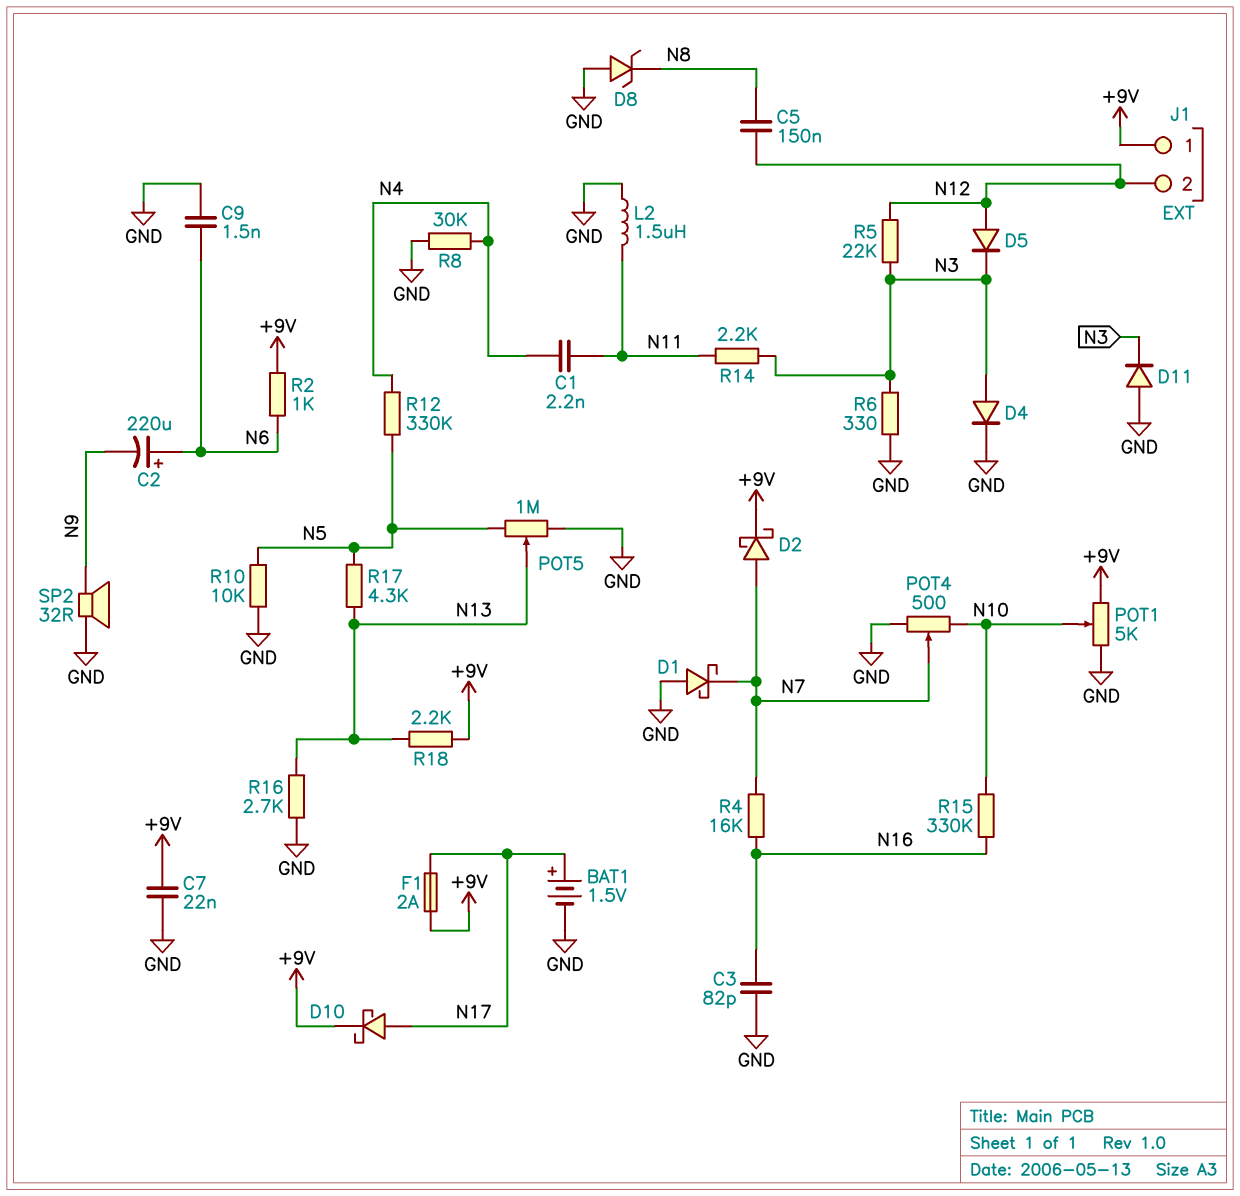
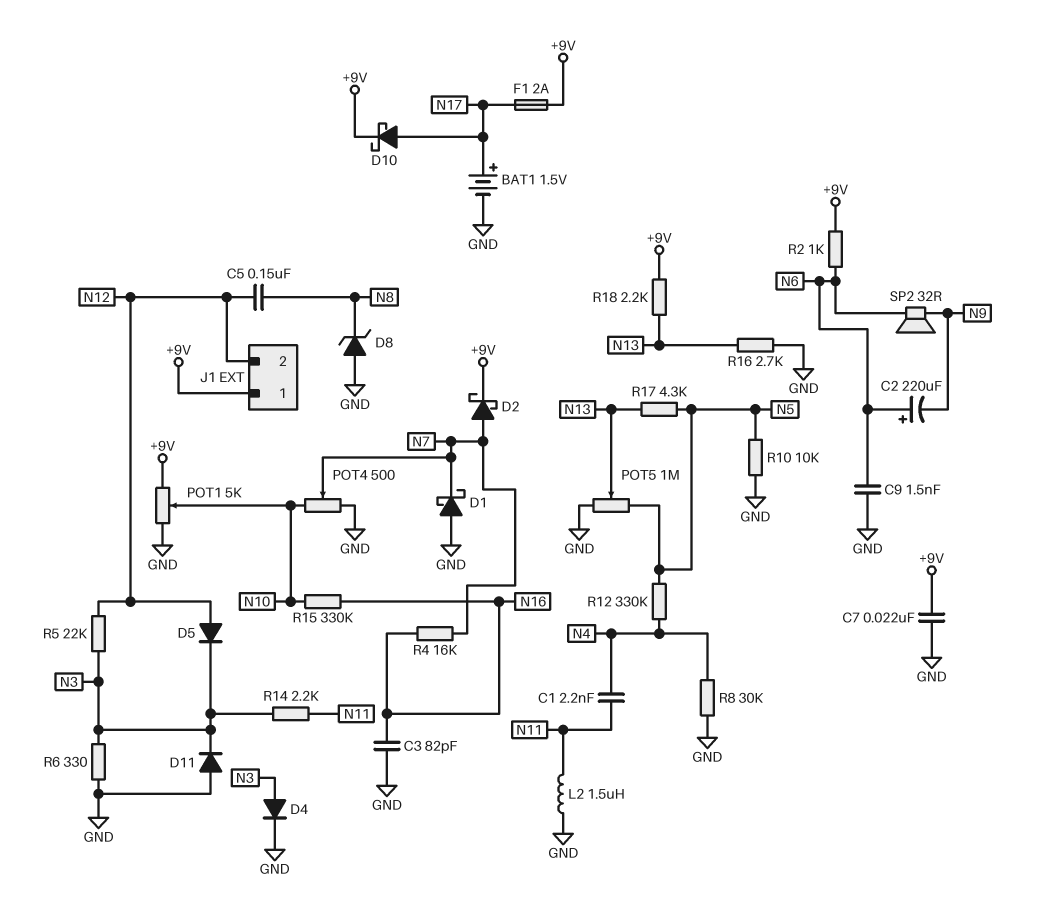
SP2: speaker 32R (GND, N9) -> speaker 32R (N6, N9)

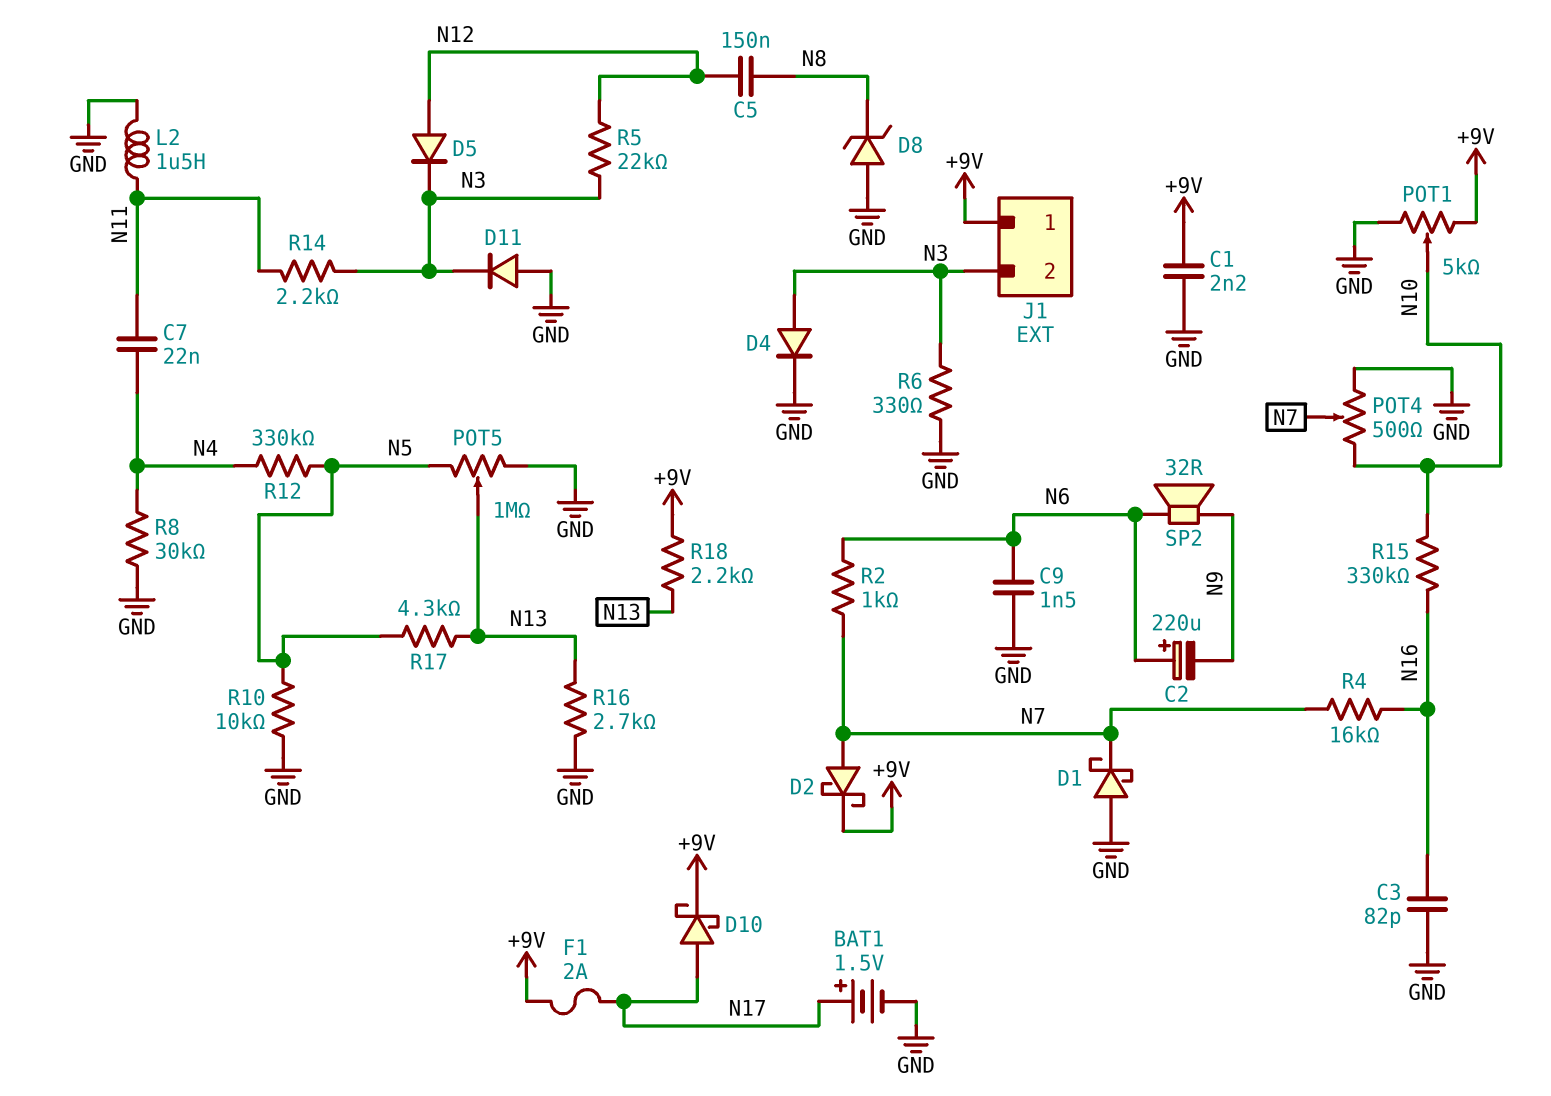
C1: 2.2nF (N4, N11) -> 2.2nF (+9V, GND)
C7: 22nF (+9V, GND) -> 22nF (N4, N11)
J1 pin 2: N12 -> N3
R2: 1k (+9V, N6) -> 1k (N6, N7)

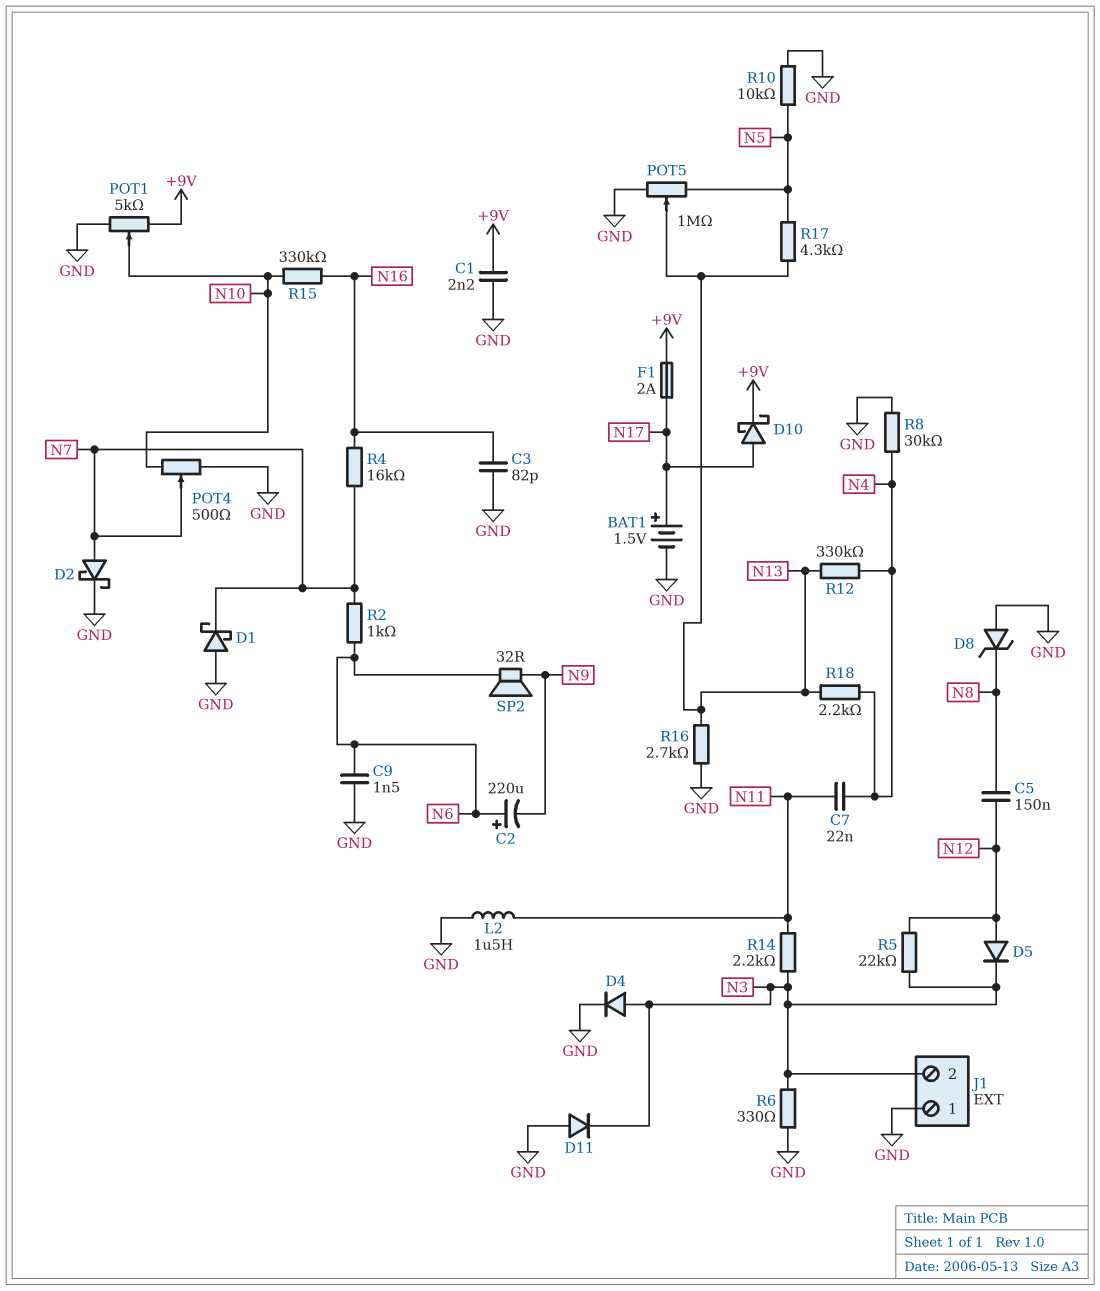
D2: schottky (A N7, K +9V) -> schottky (A N7, K GND)
J1 pin 1: +9V -> GND
R12: 330k (N4, N5) -> 330k (N4, N13)
R18: 2.2k (+9V, N13) -> 2.2k (N4, N13)

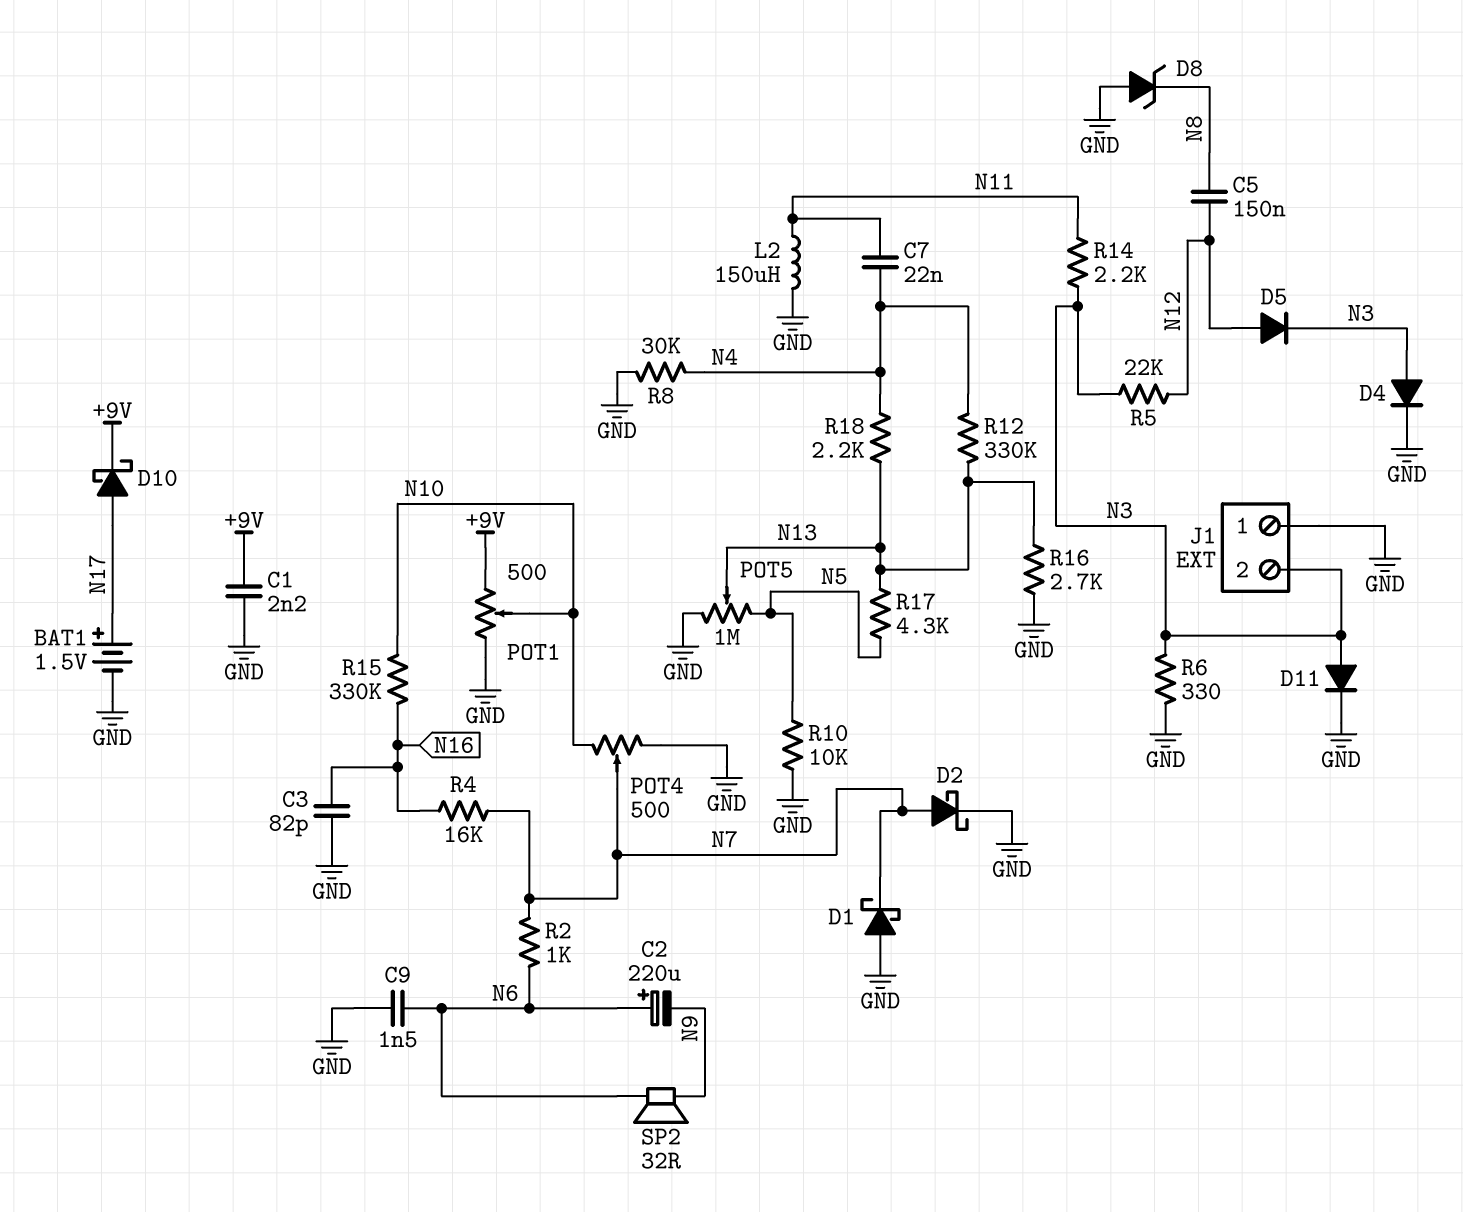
D11: diode (A GND, K N3) -> diode (A N3, K GND)
F1: 2A (+9V, N17) -> none
L2: 1.5uH (GND, N11) -> 150uH (GND, N11)
POT1: 5k (+9V, GND, wiper N10) -> 500 (+9V, GND, wiper N10)

